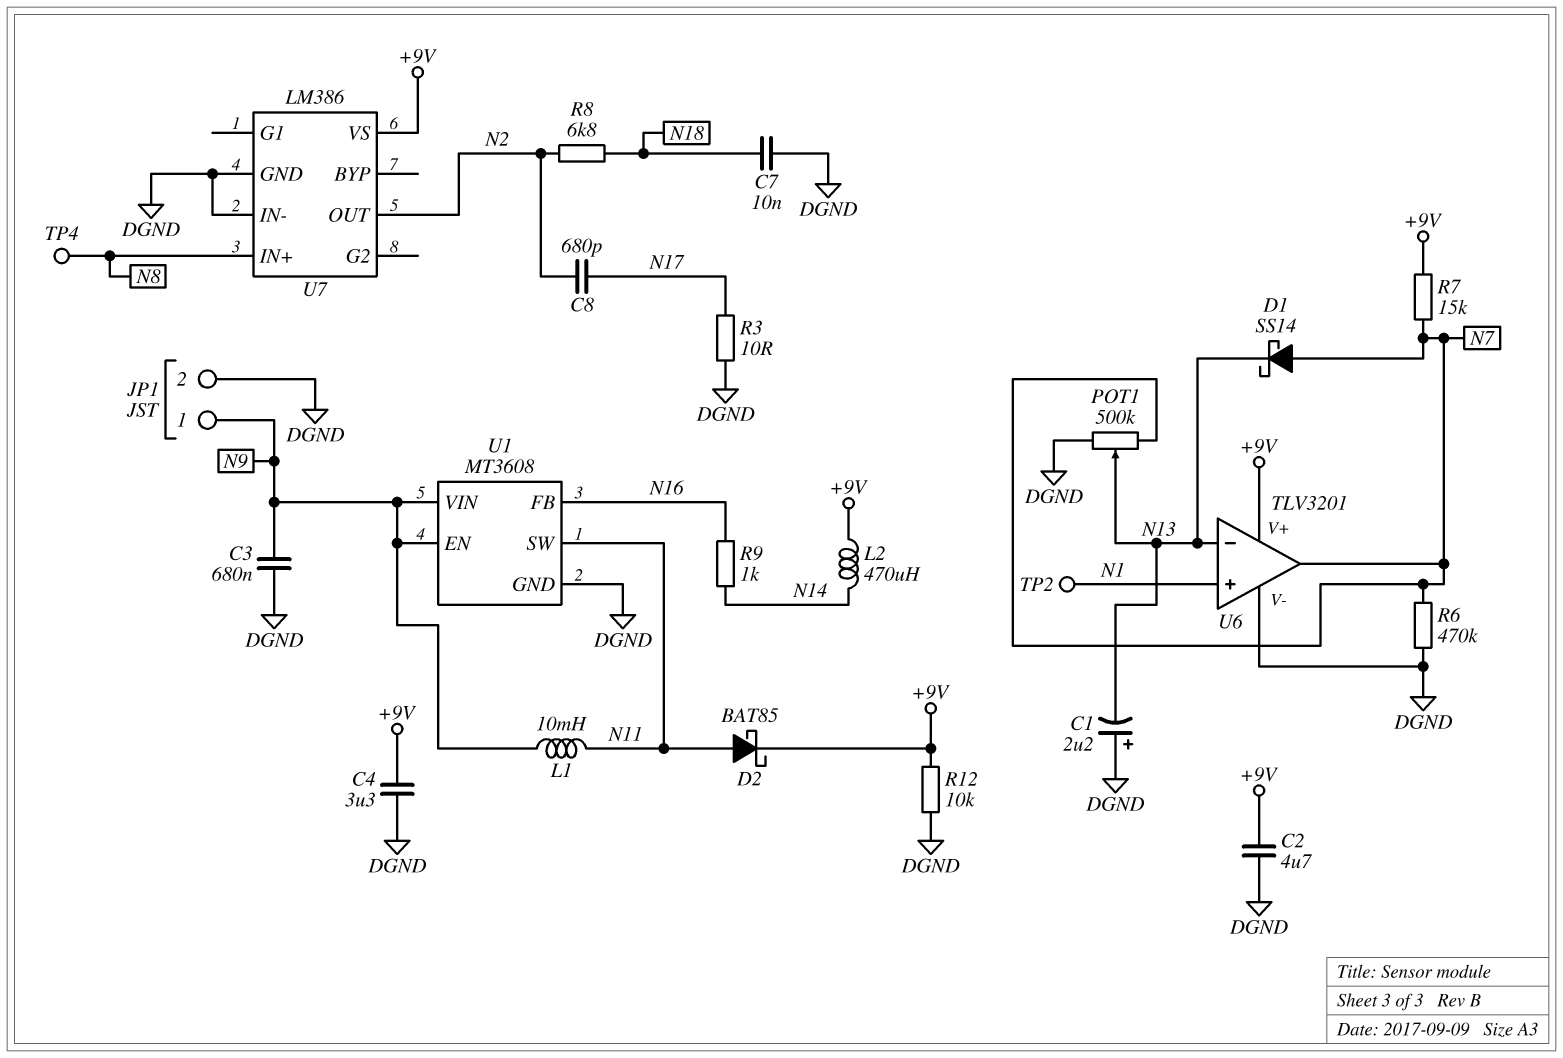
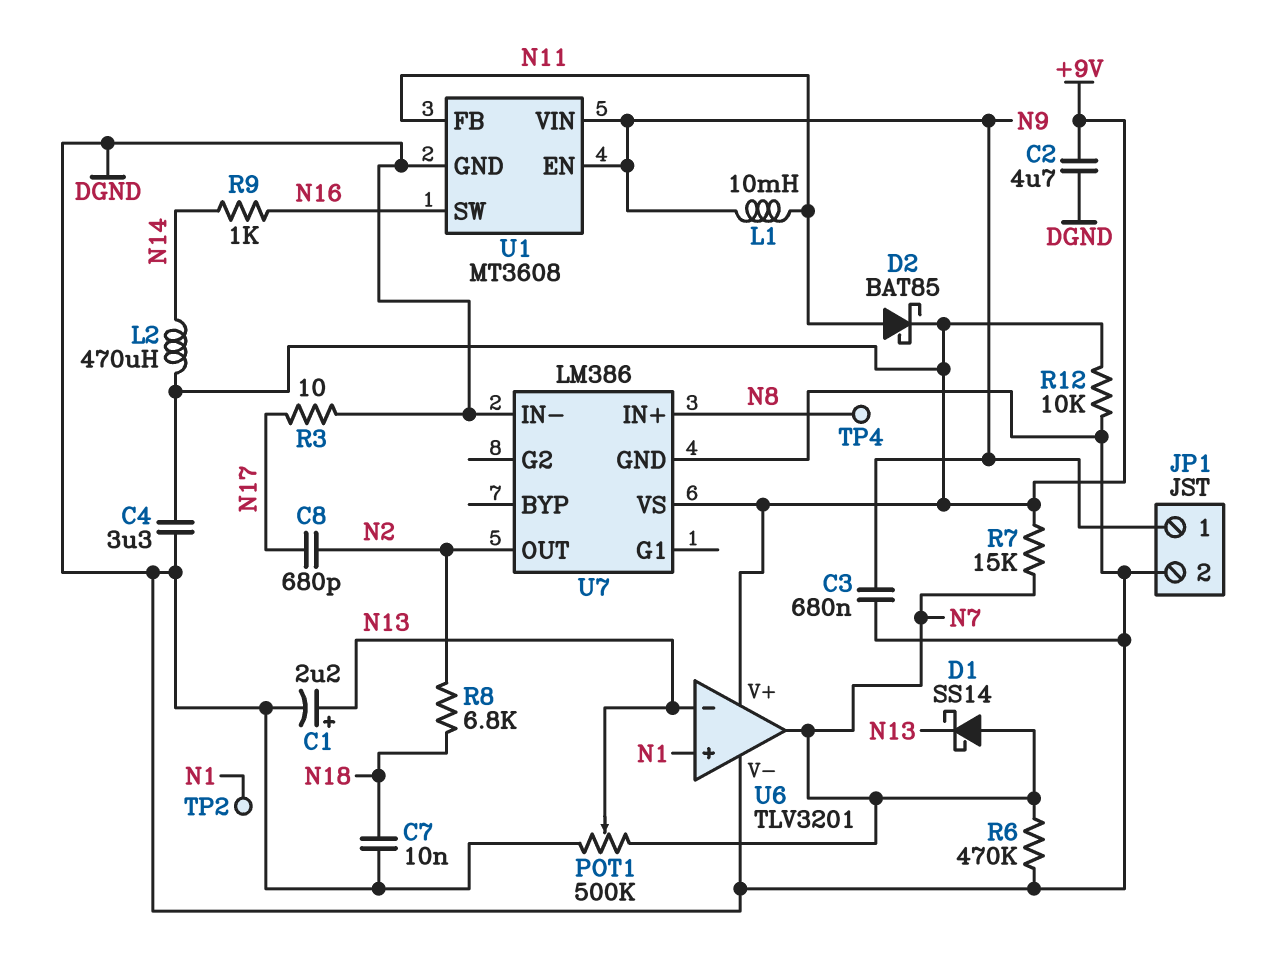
C1: 2.2uF (plus DGND, minus N13) -> 2.2uF (plus N13, minus DGND)
U1 pin FB: N16 -> N11
U1 pin SW: N11 -> N16

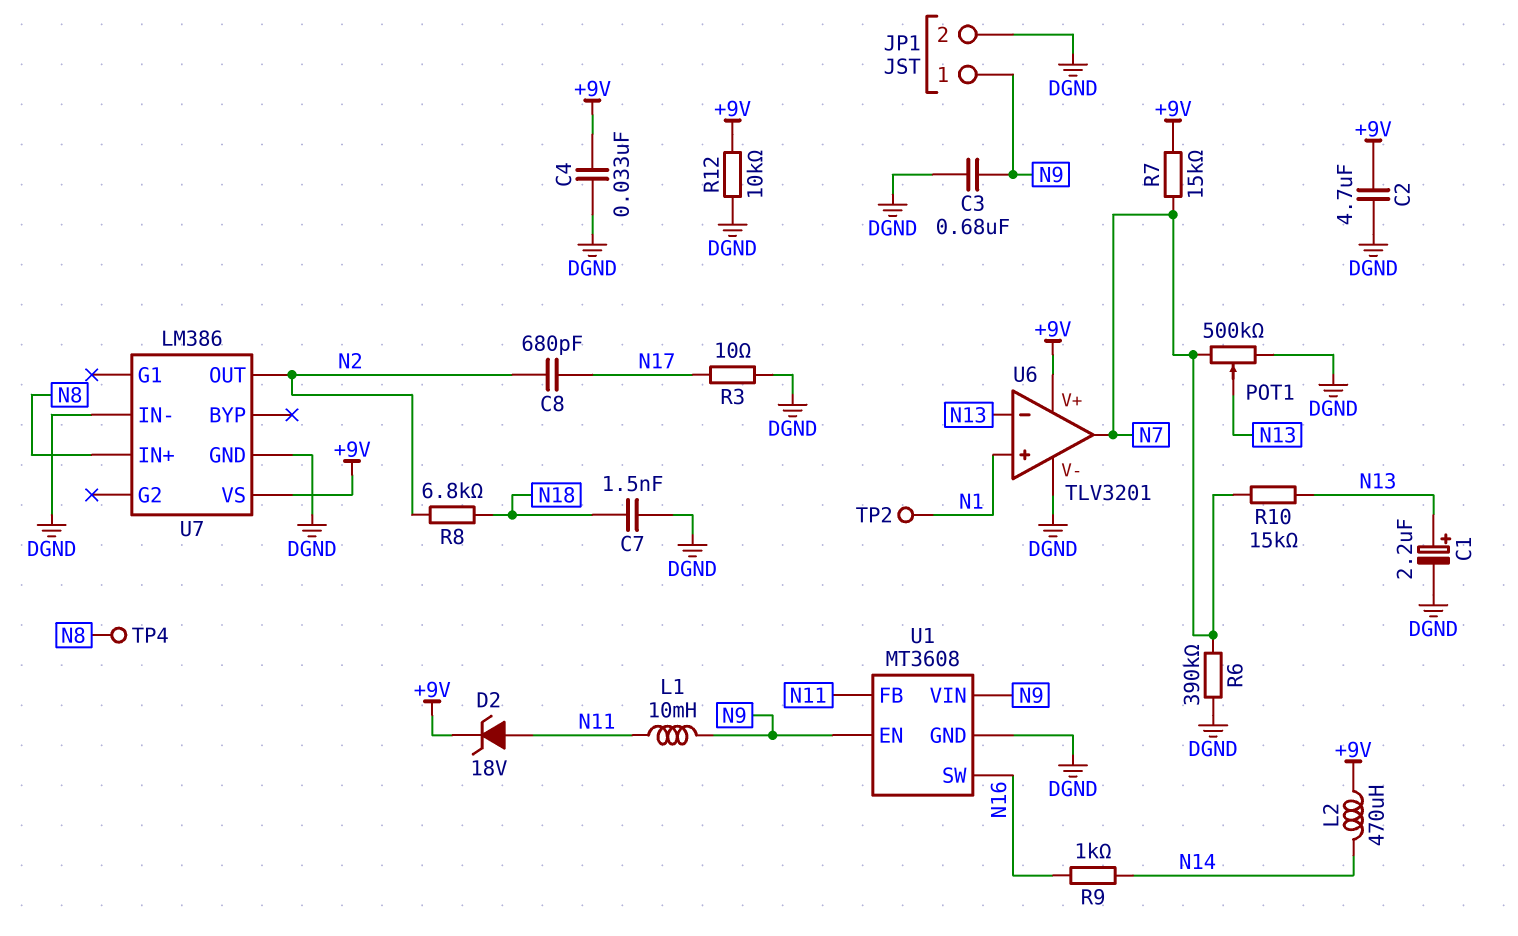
C4: 3.3uF (+9V, DGND) -> 33nF (+9V, DGND)
C7: 10nF (DGND, N18) -> 1.5nF (DGND, N18)
D1: schottky SS14 (A N7, K N13) -> none
D2: schottky BAT85 (A N11, K +9V) -> zener 18V (A N11, K +9V)
R6: 470k (DGND, N7) -> 390k (DGND, N7)
R10: none -> 15k (N7, N13)

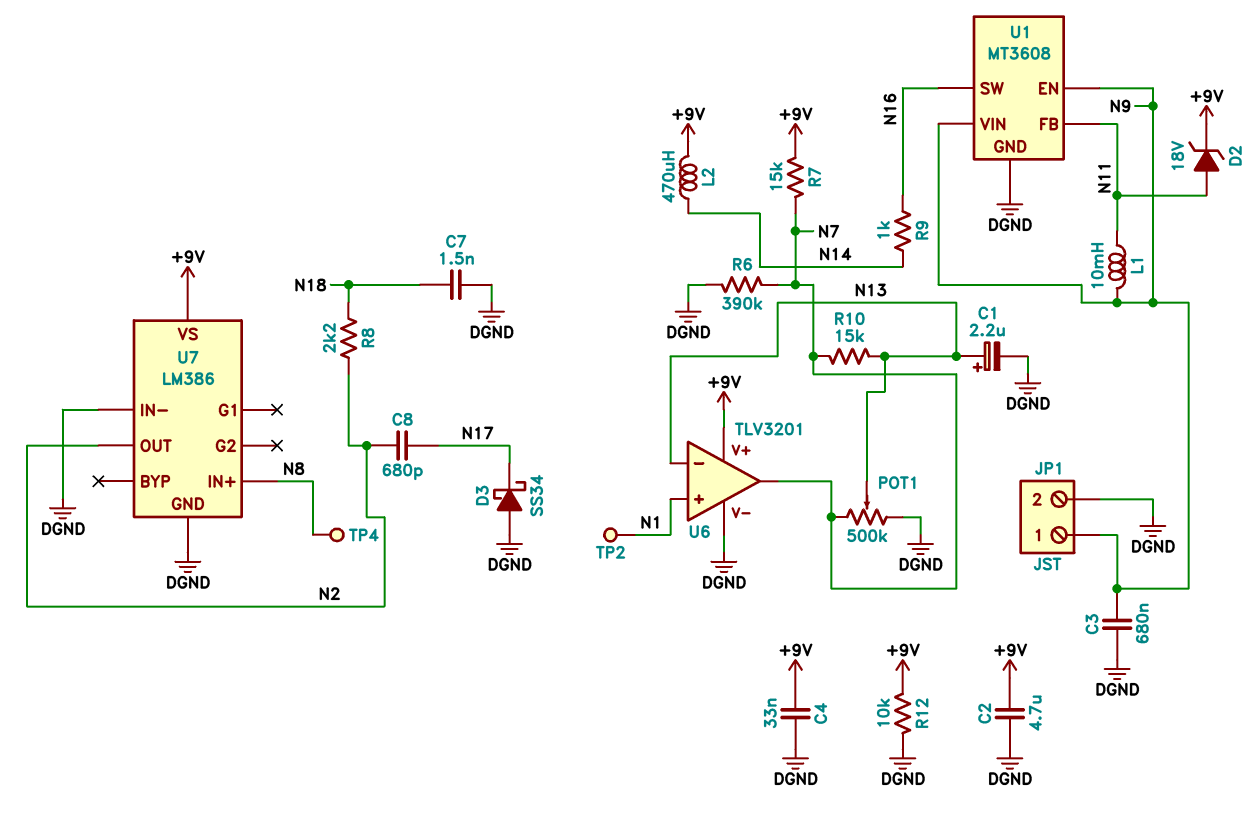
D3: none -> schottky SS34 (A DGND, K N17)
R3: 10 (DGND, N17) -> none
R8: 6.8k (N2, N18) -> 2.2k (N2, N18)

